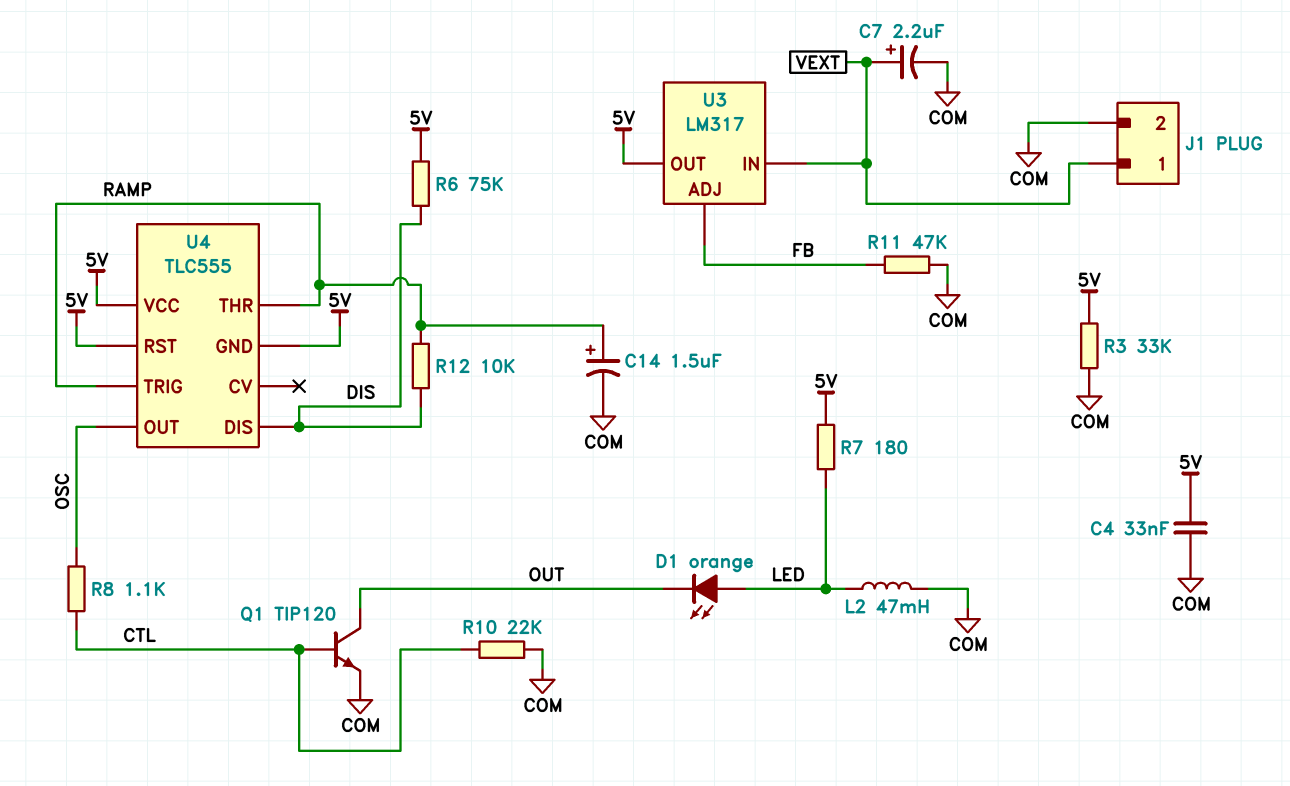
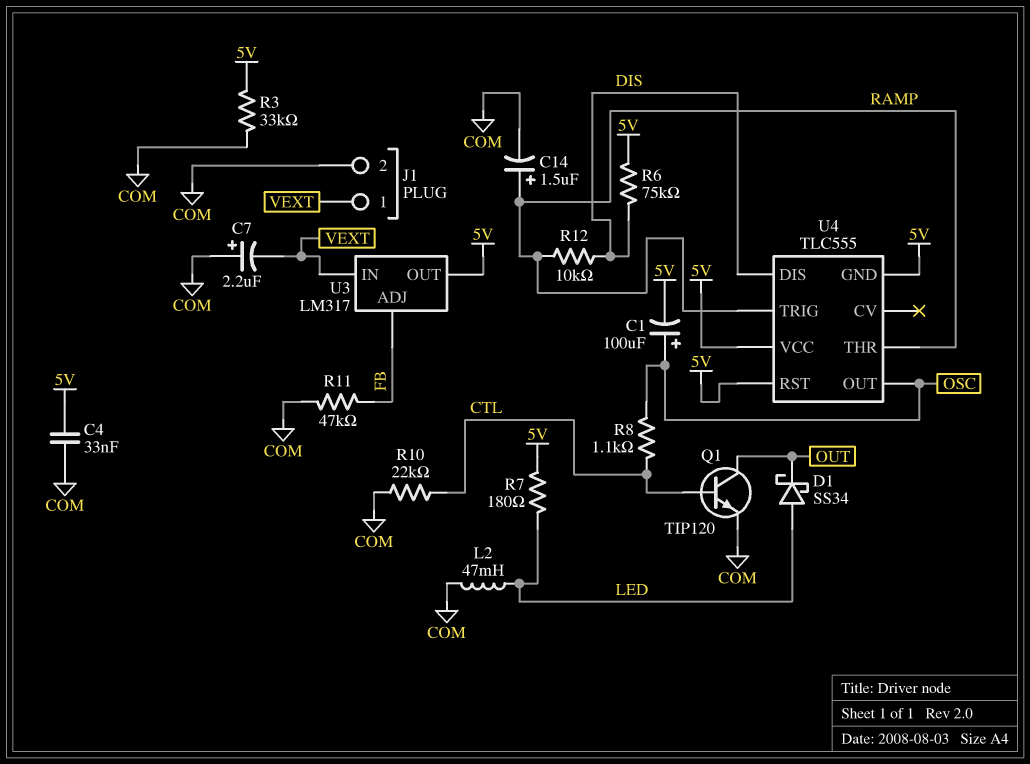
C1: none -> 100uF (plus OSC, minus 5V)
C7: 2.2uF (plus VEXT, minus COM) -> 2.2uF (plus COM, minus VEXT)
D1: LED orange (A LED, K OUT) -> schottky SS34 (A LED, K OUT)

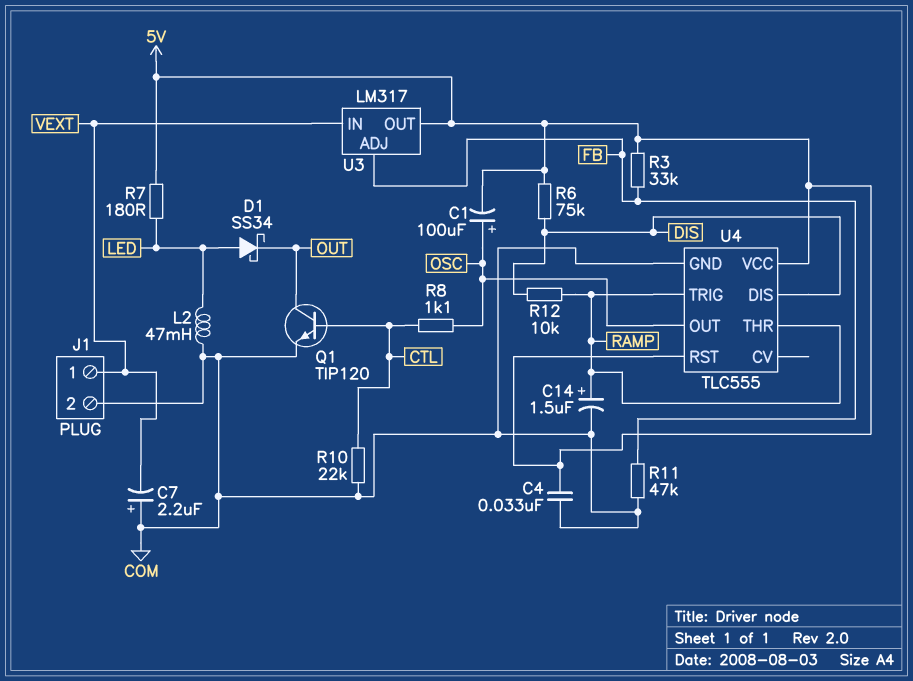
R3: 33k (5V, COM) -> 33k (5V, FB)
U4 pin GND: 5V -> COM

